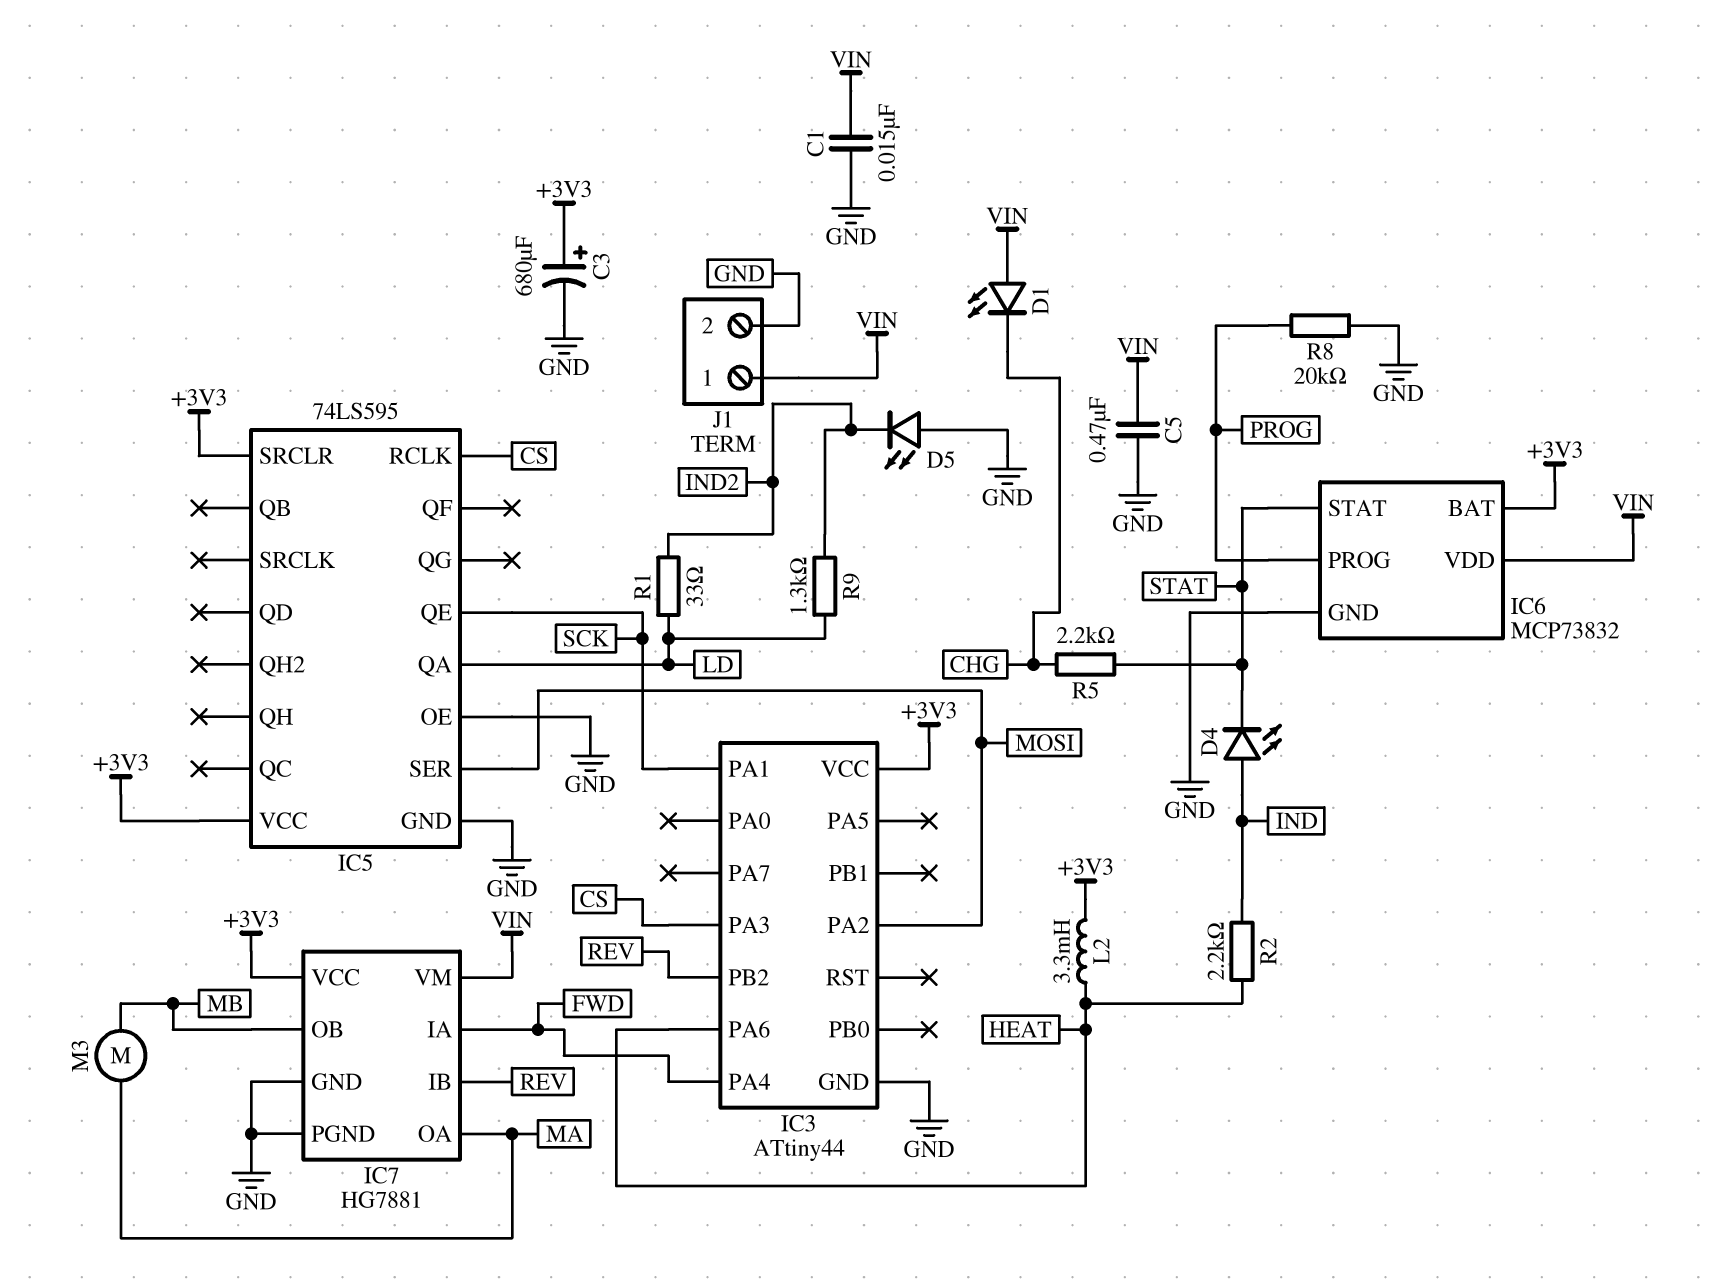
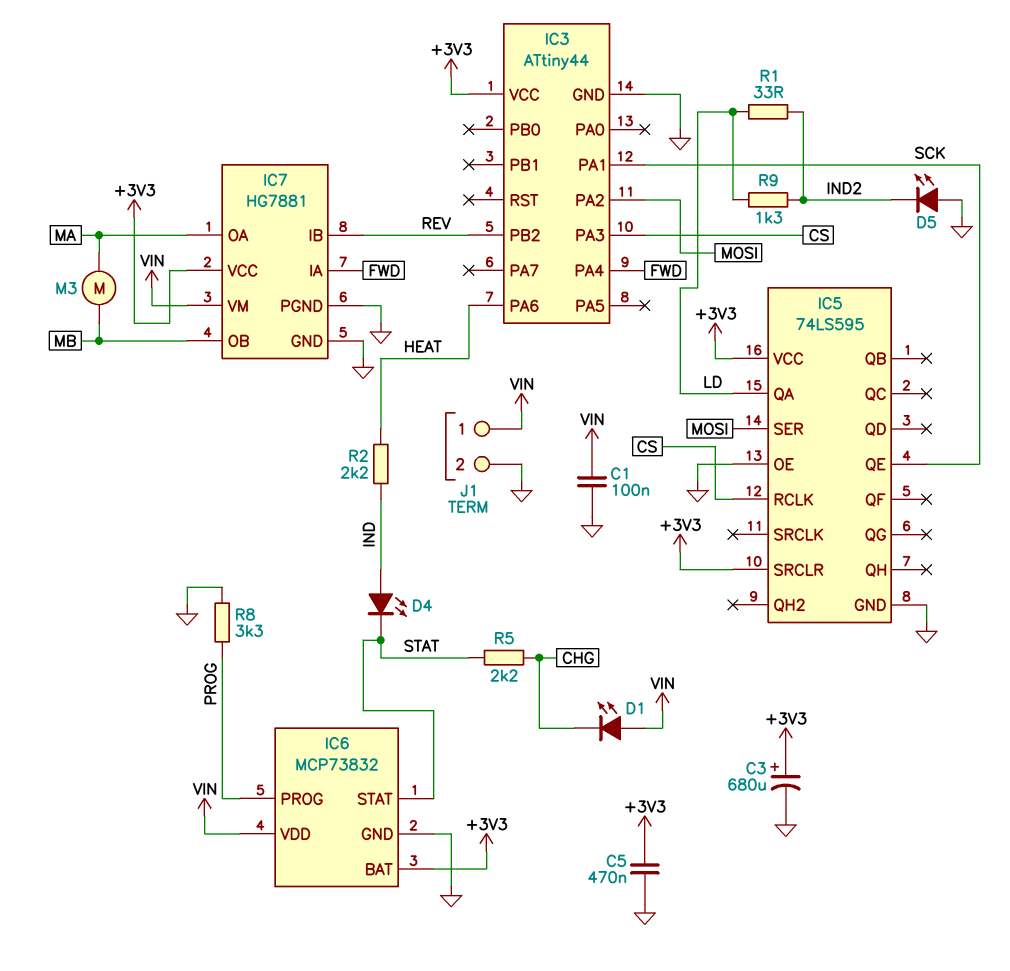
C1: 15nF (GND, VIN) -> 100nF (GND, VIN)
C5: 470nF (GND, VIN) -> 470nF (+3V3, GND)
L2: 3.3mH (+3V3, HEAT) -> none
R8: 20k (GND, PROG) -> 3.3k (GND, PROG)

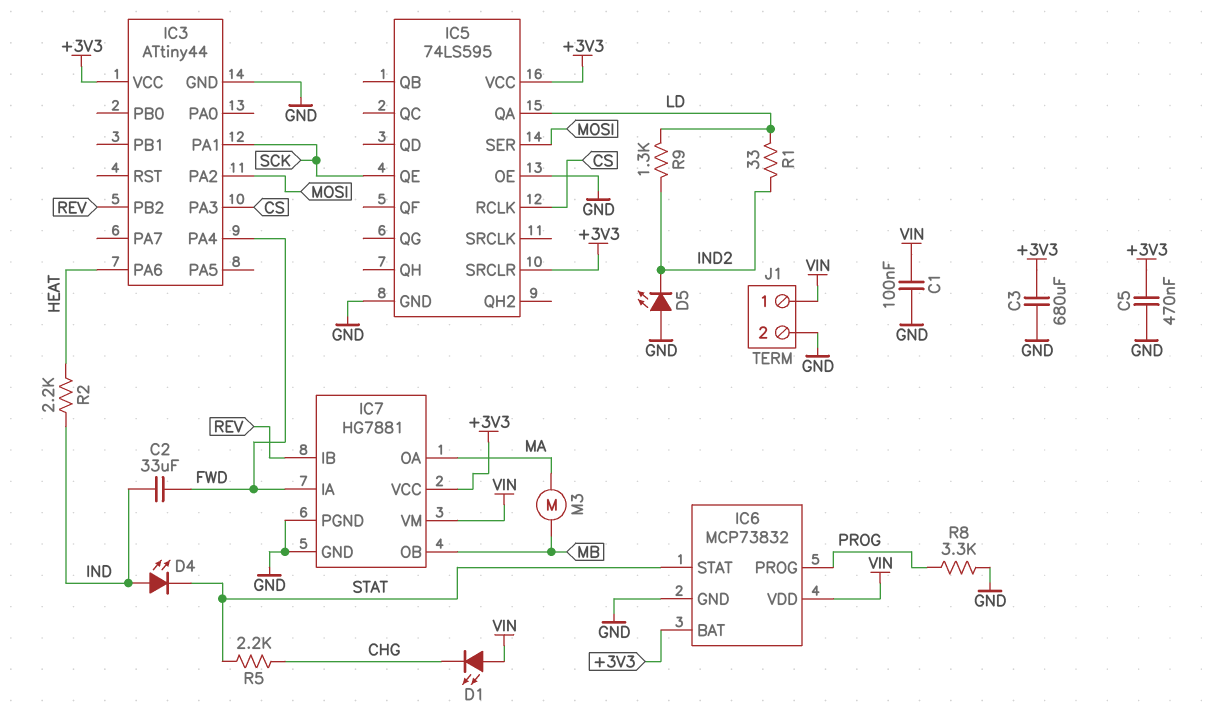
C2: none -> 33uF (FWD, IND)
C3: 680uF (plus +3V3, minus GND) -> 680uF (+3V3, GND)

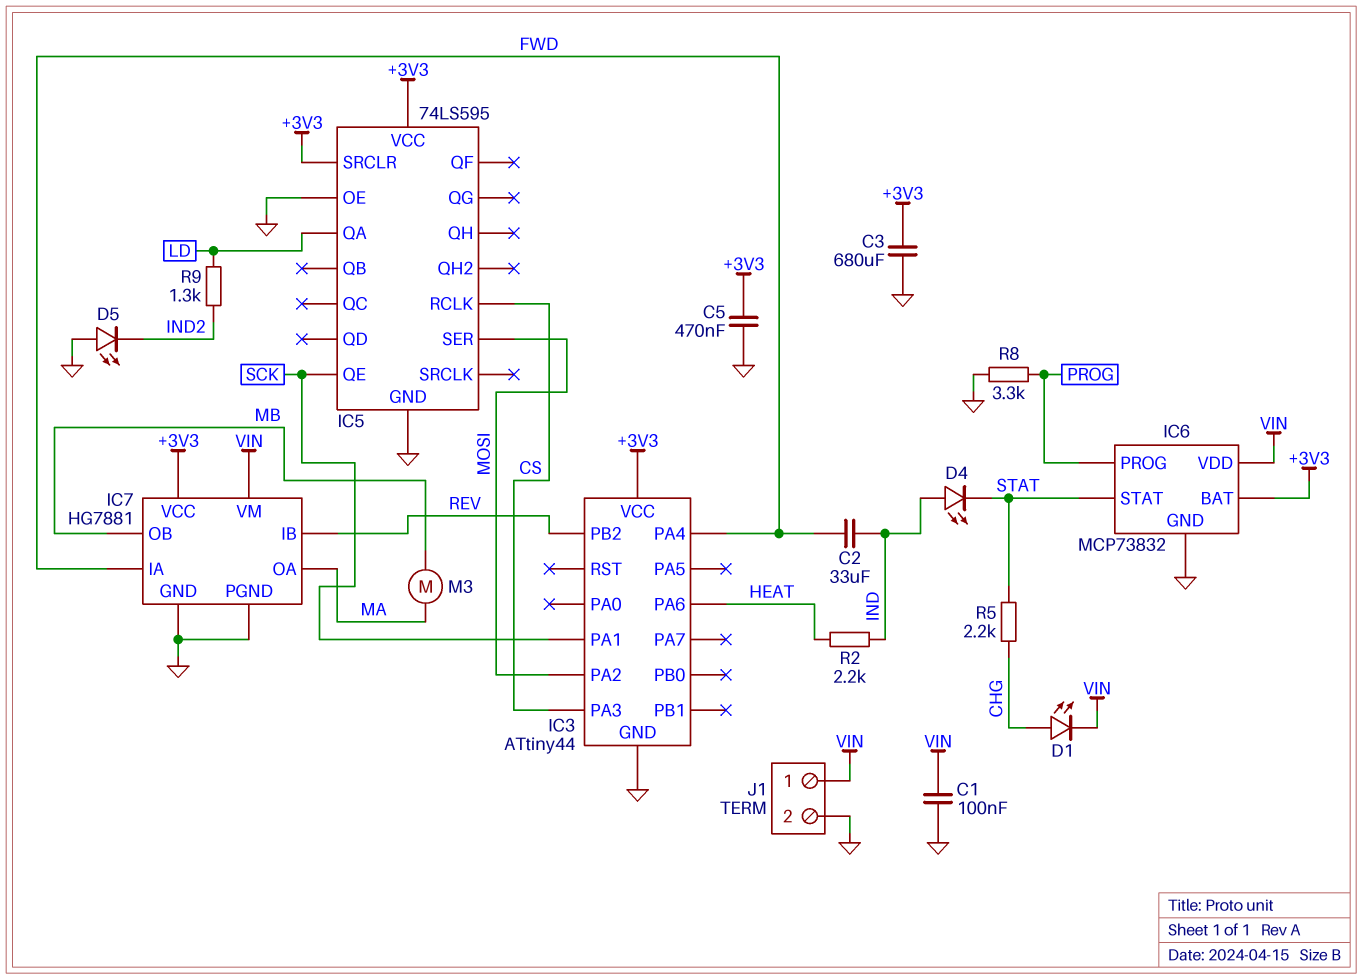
D1: LED (A VIN, K CHG) -> LED (A CHG, K VIN)
R1: 33 (IND2, LD) -> none

